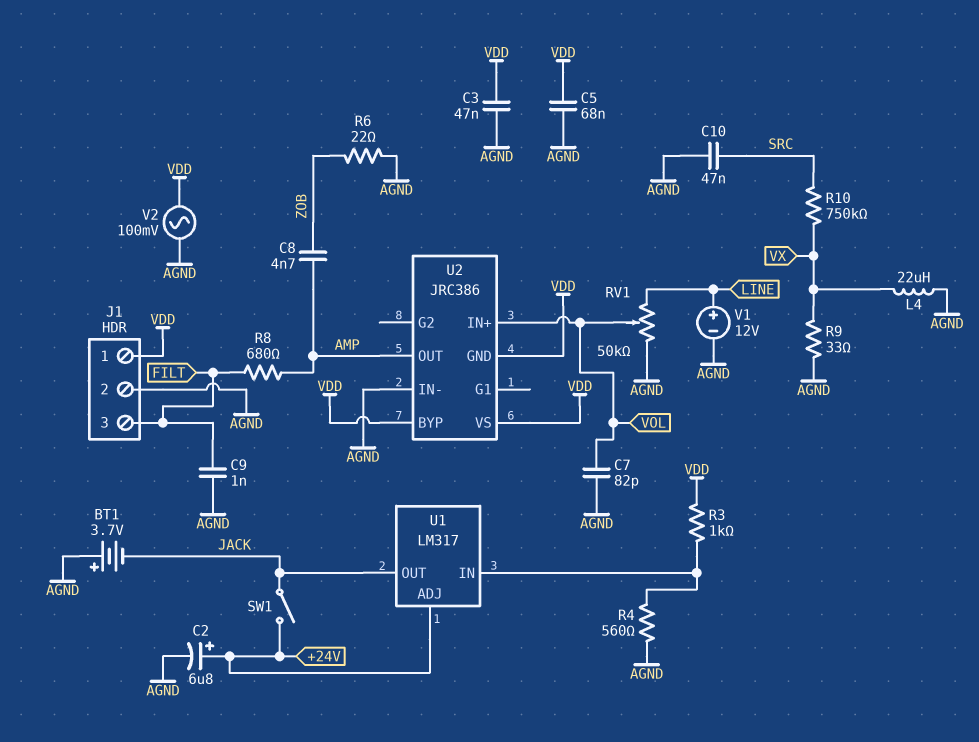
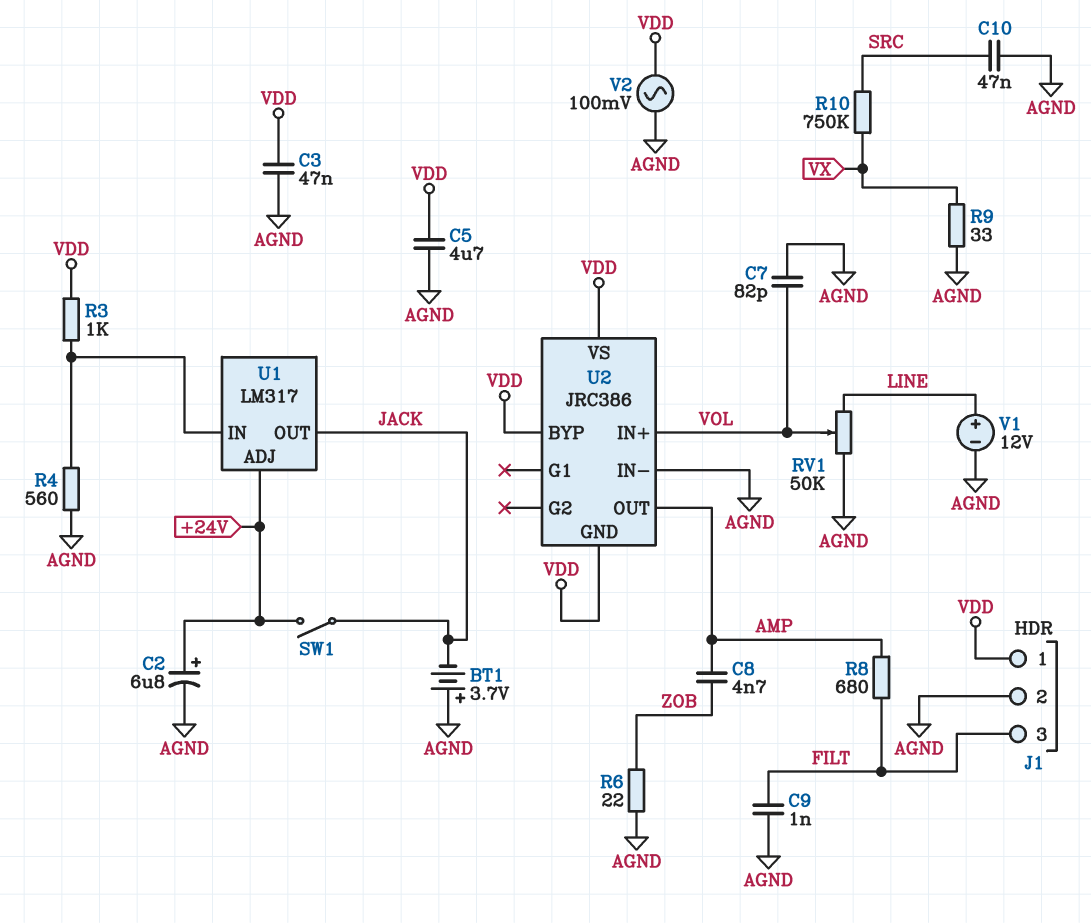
C5: 68nF (AGND, VDD) -> 4.7uF (AGND, VDD)
L4: 22uH (AGND, VX) -> none

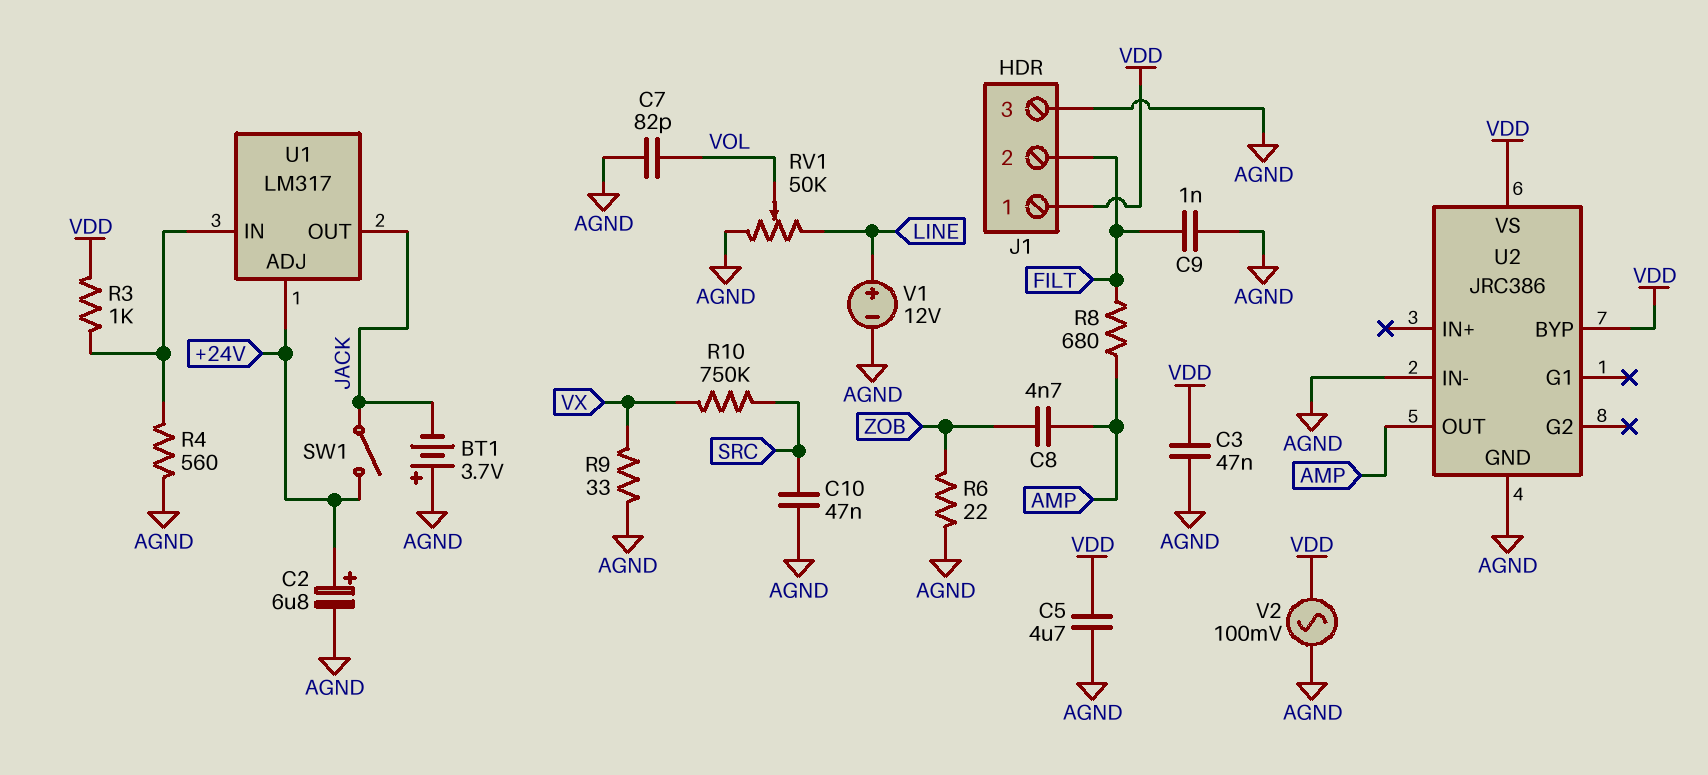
J1 pin 2: AGND -> FILT
J1 pin 3: FILT -> AGND
U2 pin GND: VDD -> AGND
U2 pin IN+: VOL -> none

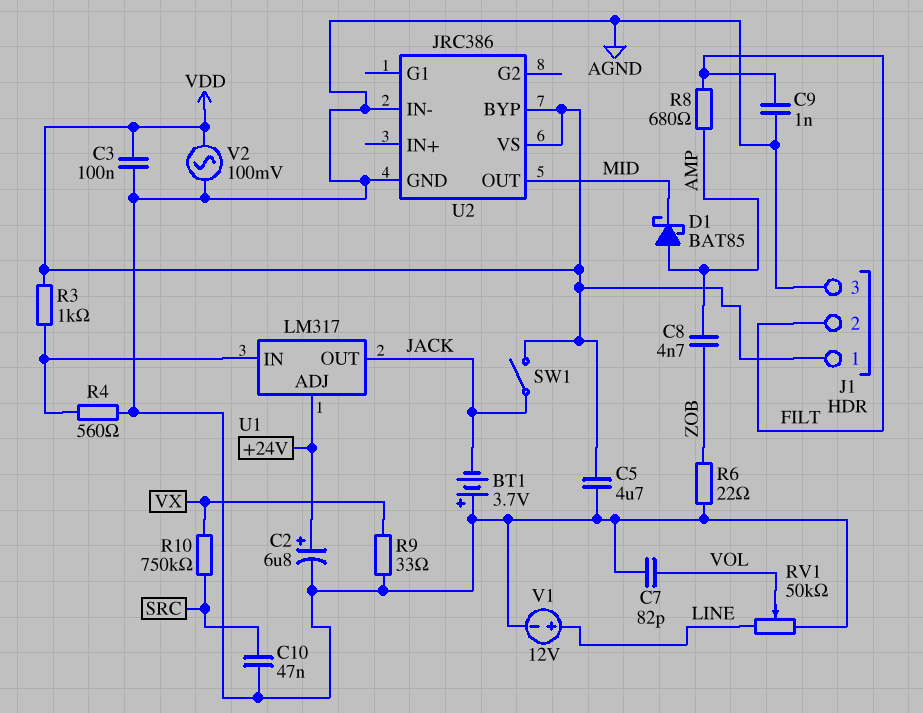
C3: 47nF (AGND, VDD) -> 100nF (AGND, VDD)
D1: none -> schottky BAT85 (A AMP, K MID)
SW1: switch (+24V, JACK) -> switch (JACK, VDD)
U2 pin OUT: AMP -> MID

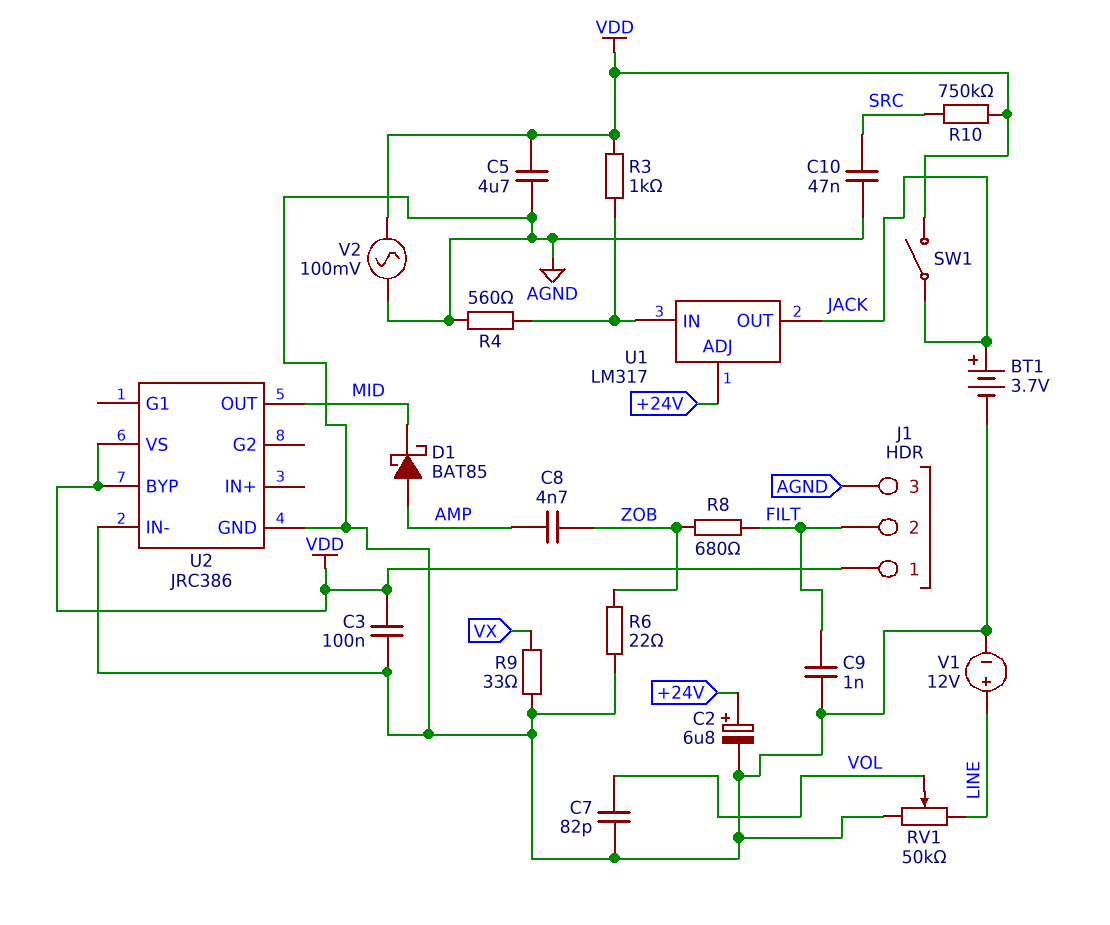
BT1: 3.7V (plus AGND, minus JACK) -> 3.7V (plus JACK, minus AGND)
R8: 680 (AMP, FILT) -> 680 (FILT, ZOB)
R10: 750k (SRC, VX) -> 750k (SRC, VDD)

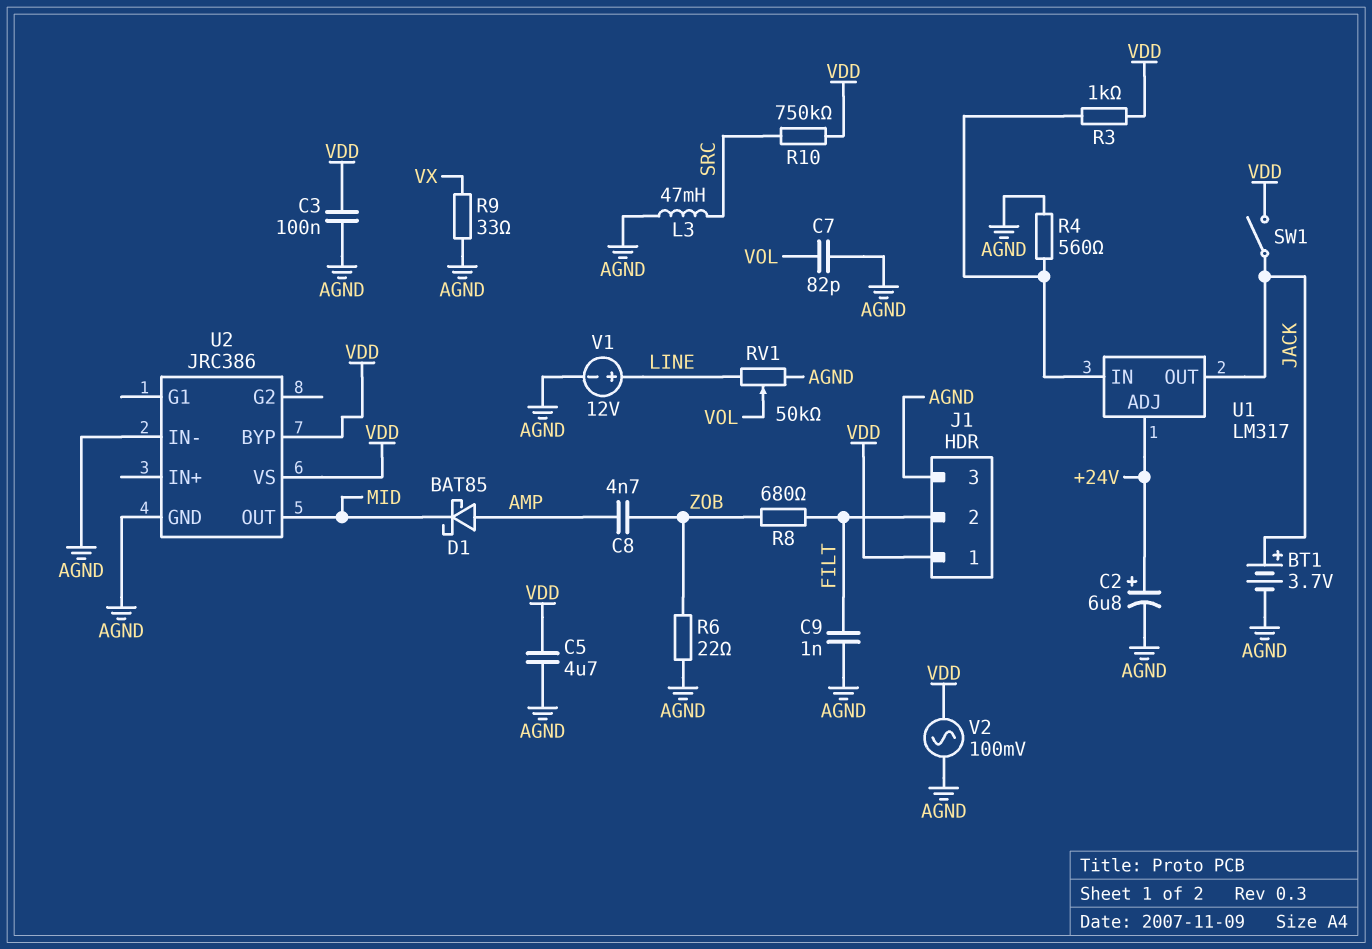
C10: 47nF (AGND, SRC) -> none
L3: none -> 47mH (AGND, SRC)

